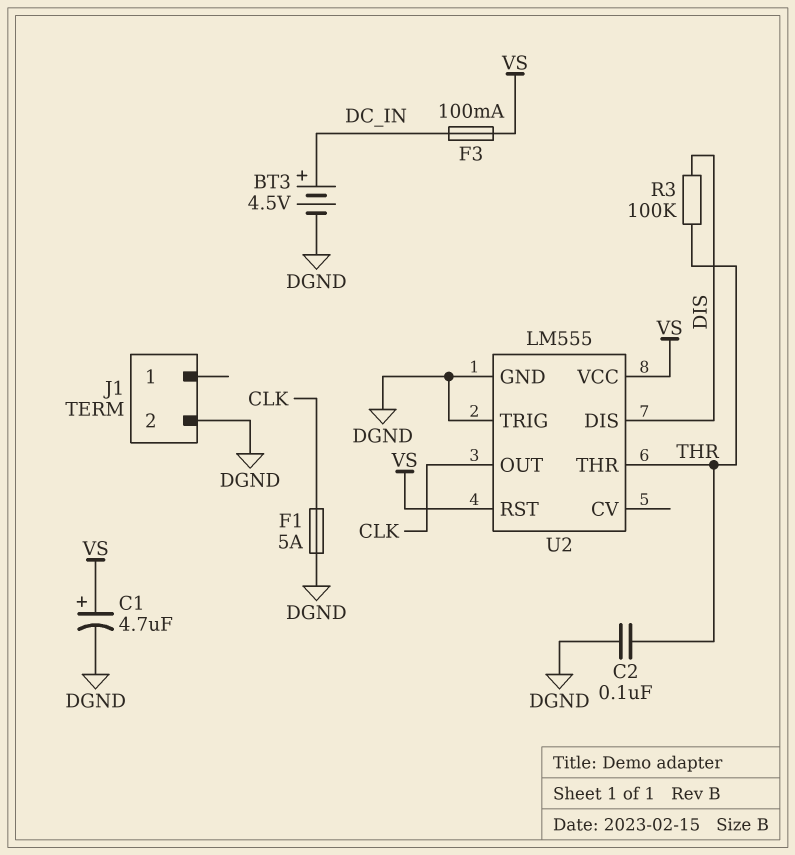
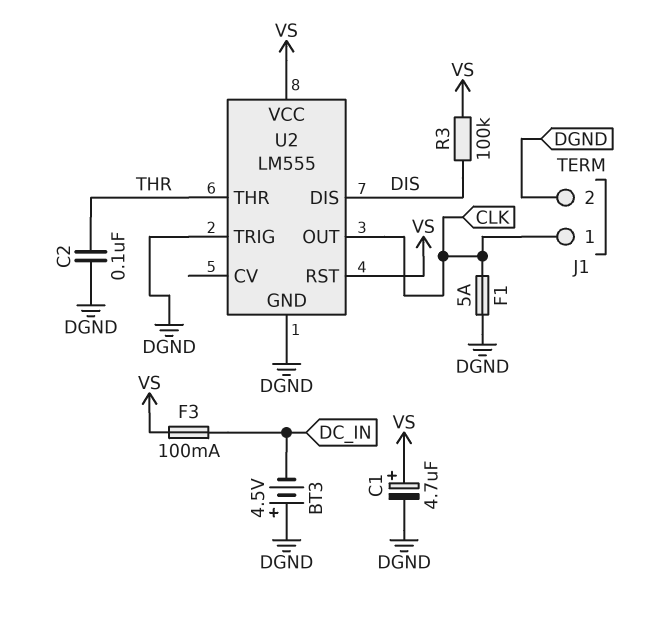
BT3: 4.5V (plus DC_IN, minus DGND) -> 4.5V (plus DGND, minus DC_IN)
J1 pin 1: none -> CLK
R3: 100k (DIS, THR) -> 100k (DIS, VS)

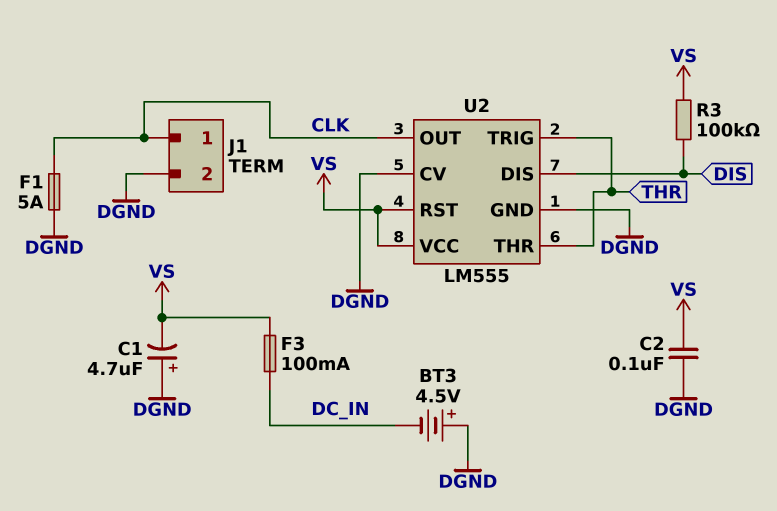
C1: 4.7uF (plus VS, minus DGND) -> 4.7uF (plus DGND, minus VS)
C2: 100nF (DGND, THR) -> 100nF (DGND, VS)
U2 pin CV: none -> DGND
U2 pin TRIG: DGND -> THR

